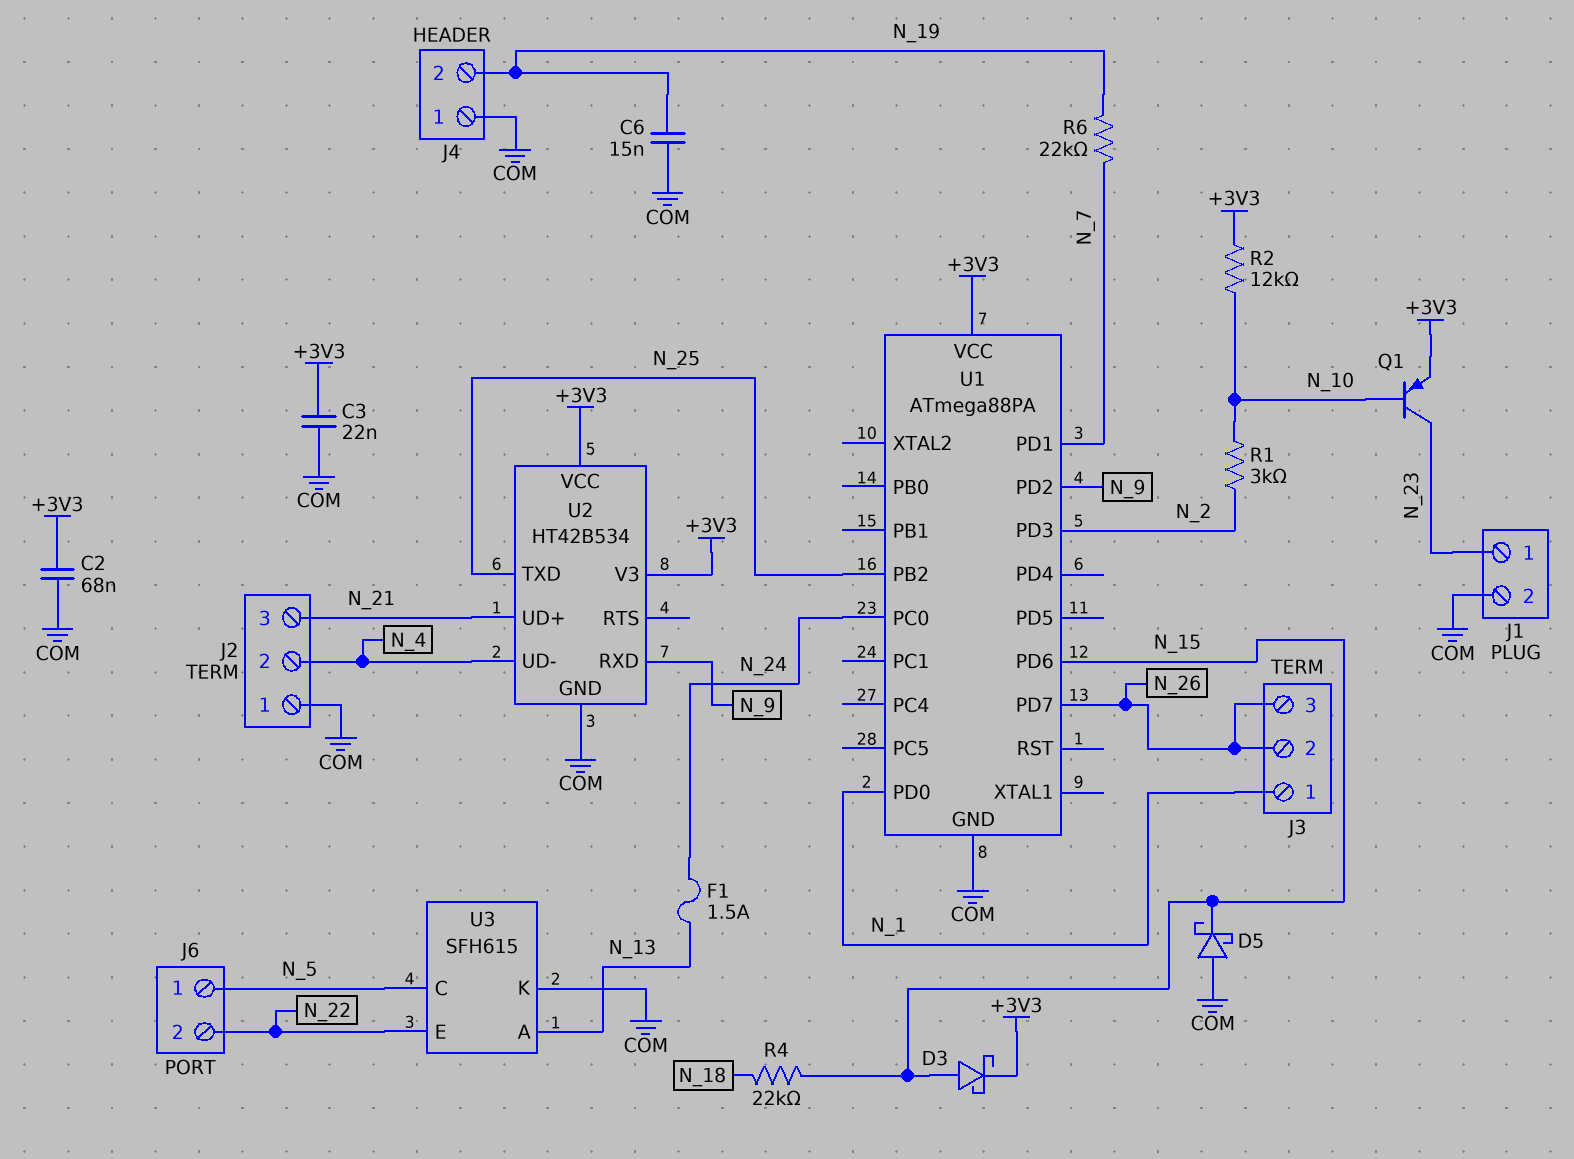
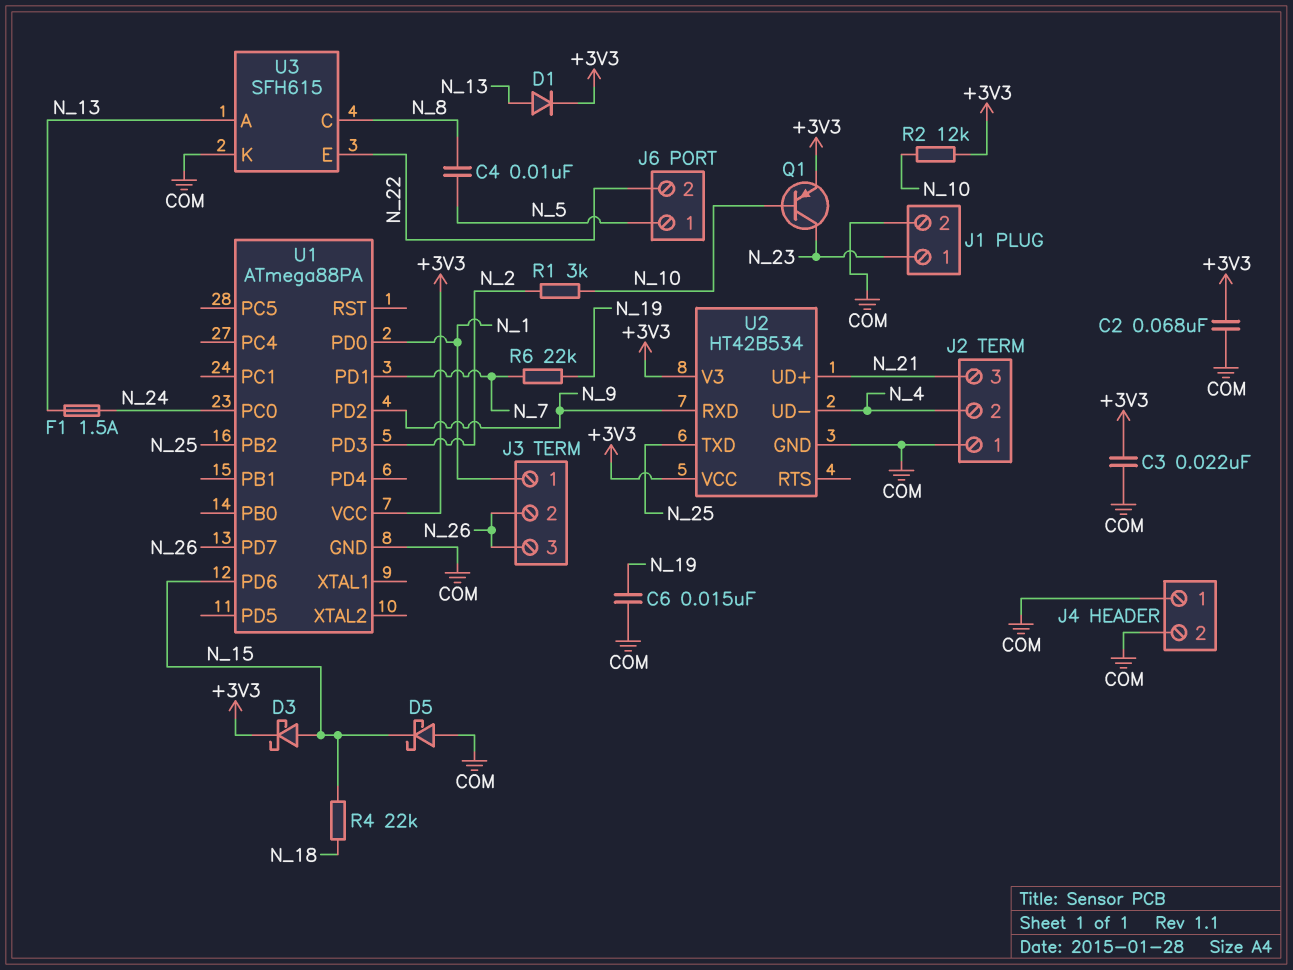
C4: none -> 10nF (N_5, N_8)
D1: none -> diode (A N_13, K +3V3)
J4 pin 2: N_19 -> COM
U3 pin C: N_5 -> N_8

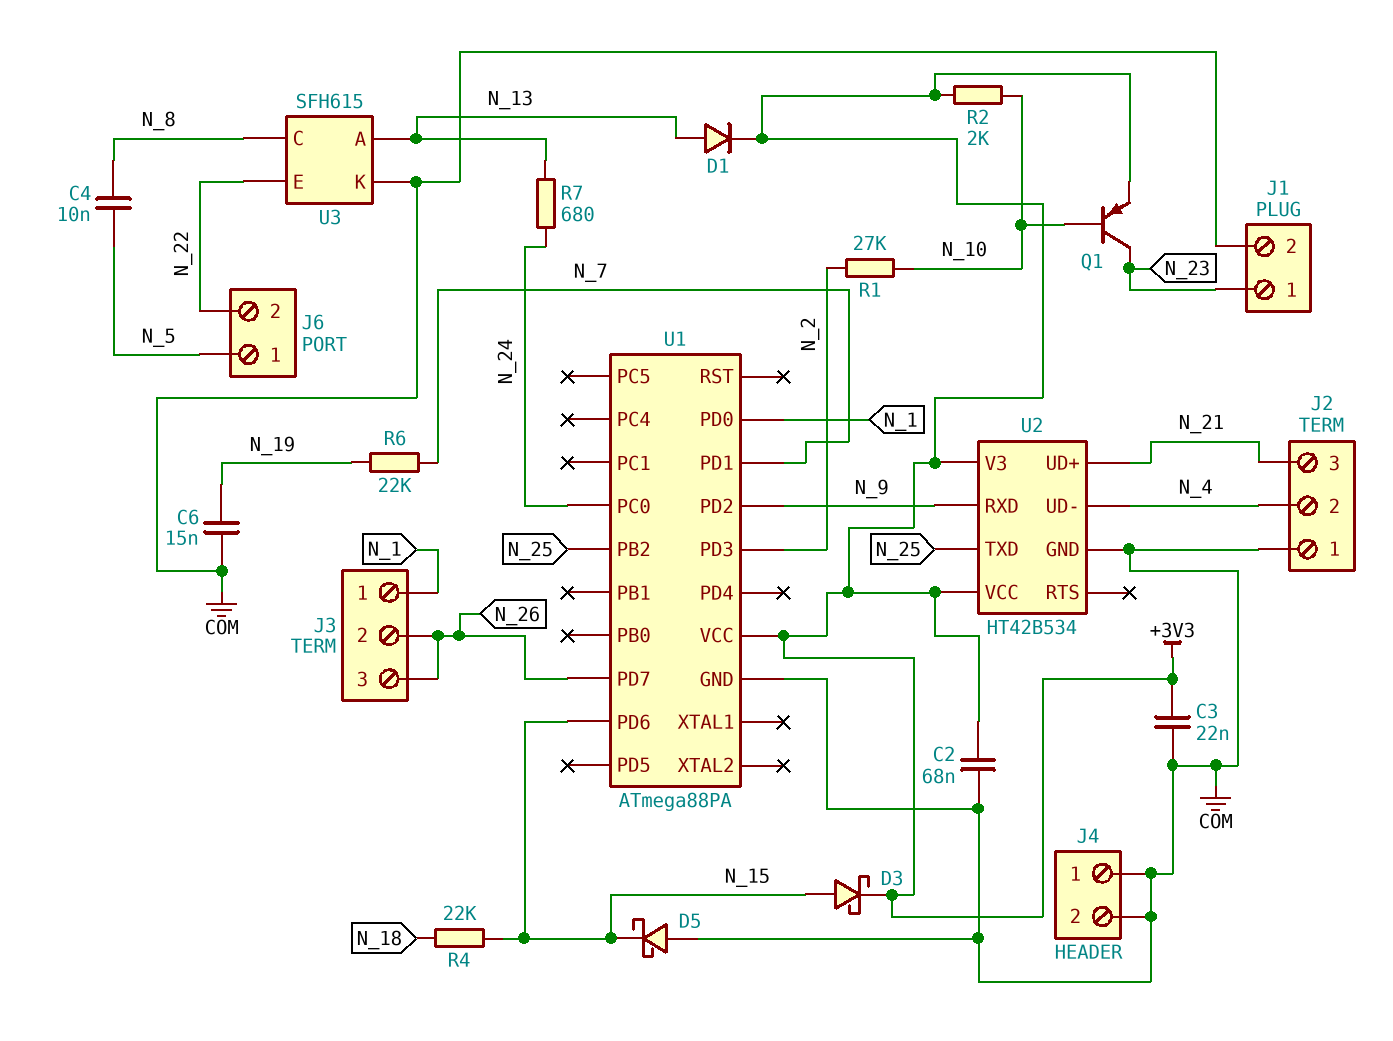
F1: 1.5A (N_13, N_24) -> none
R1: 3k (N_2, N_10) -> 27k (N_2, N_10)
R2: 12k (+3V3, N_10) -> 2k (+3V3, N_10)
R7: none -> 680 (N_13, N_24)

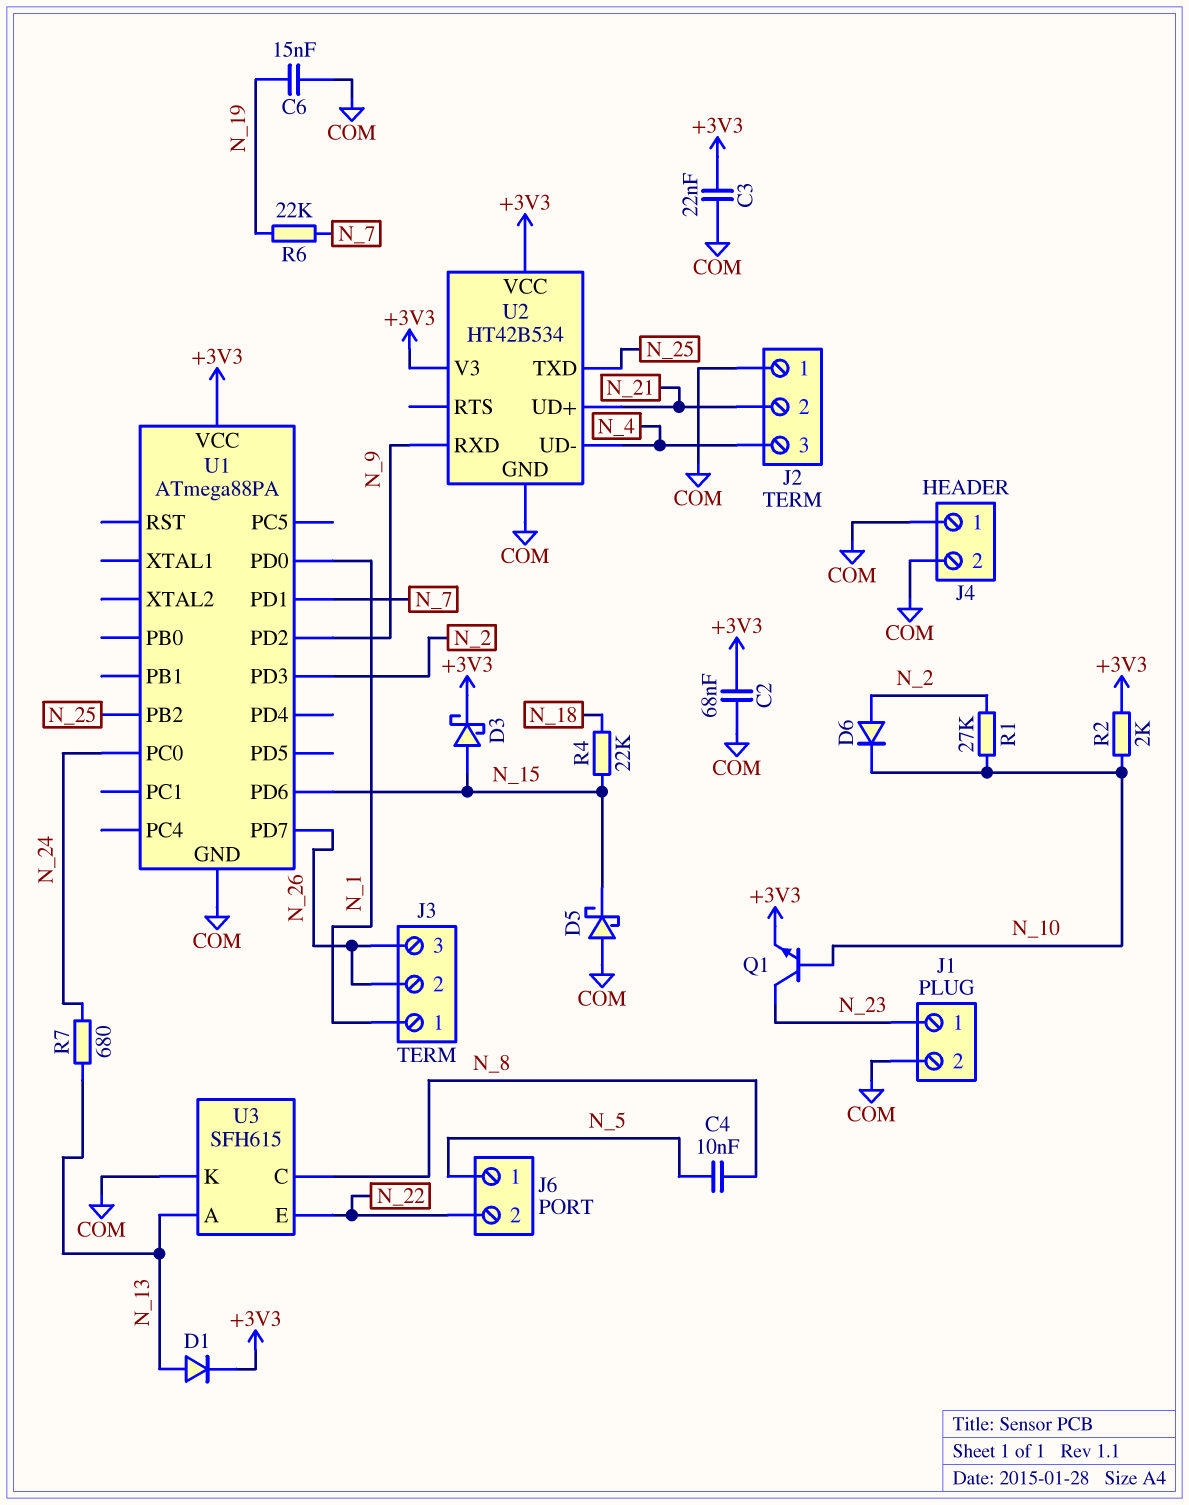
D6: none -> diode (A N_2, K N_10)
J2 pin 2: N_4 -> N_21
J2 pin 3: N_21 -> N_4
Q1: PNP (B N_10, C N_23, E +3V3) -> NPN (B N_10, C N_23, E +3V3)

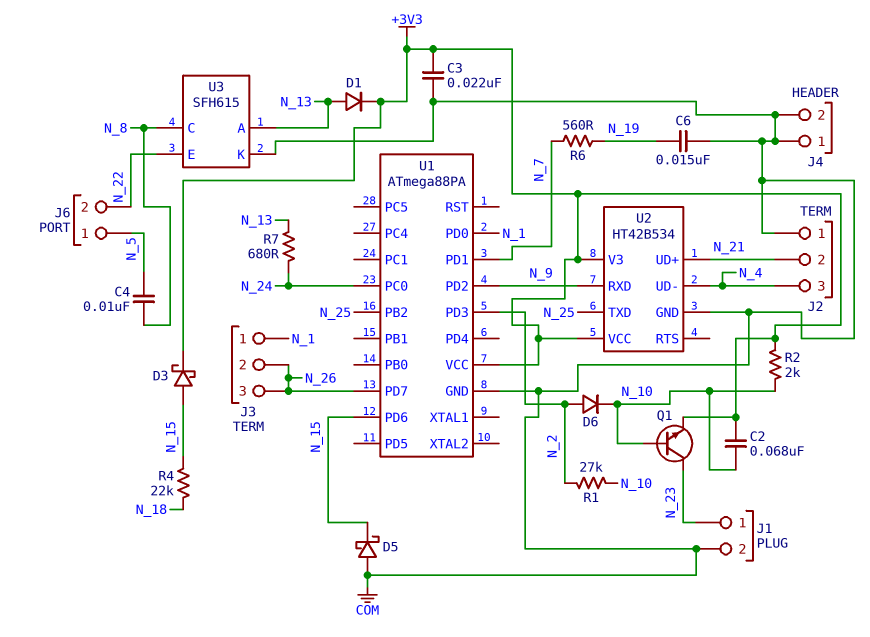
C2: 68nF (+3V3, COM) -> 68nF (+3V3, N_10)
R6: 22k (N_7, N_19) -> 560 (N_7, N_19)

